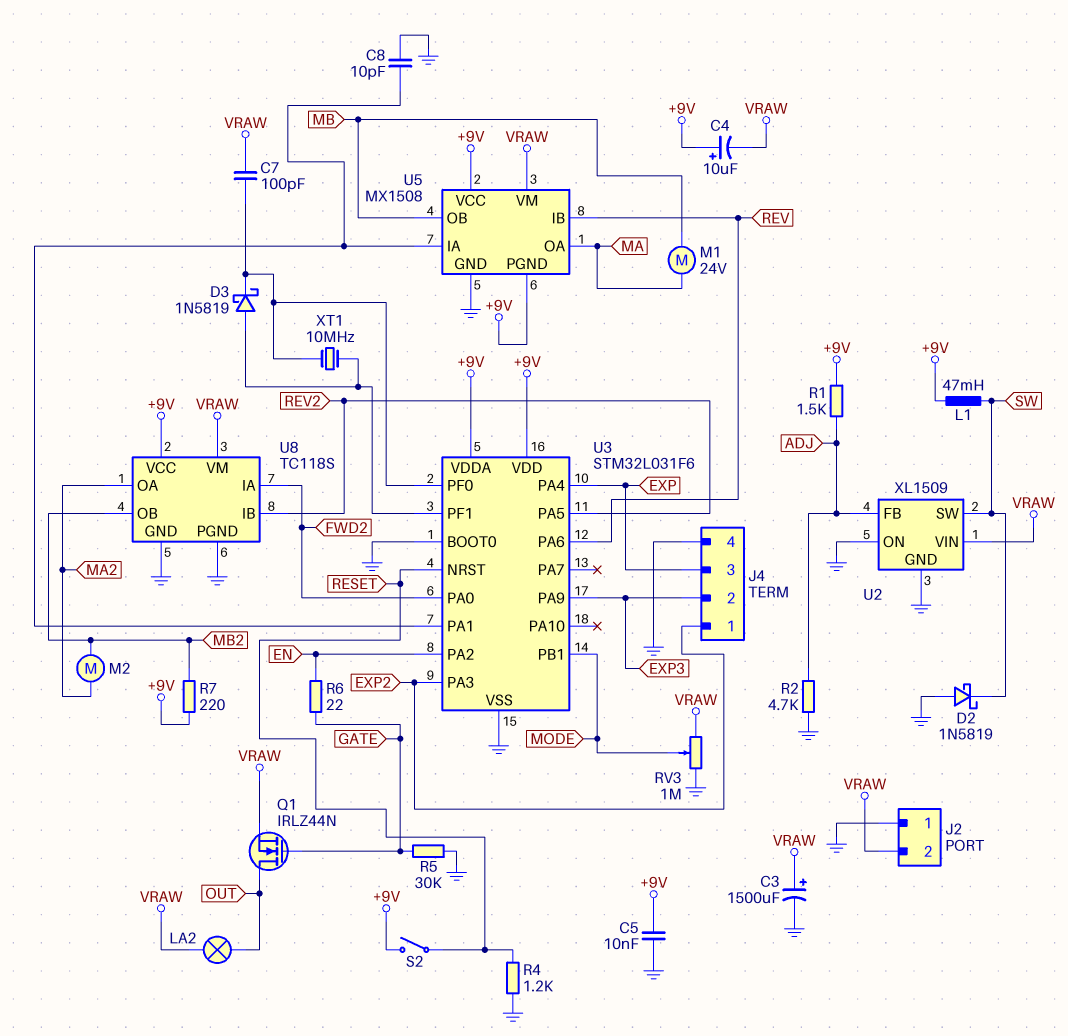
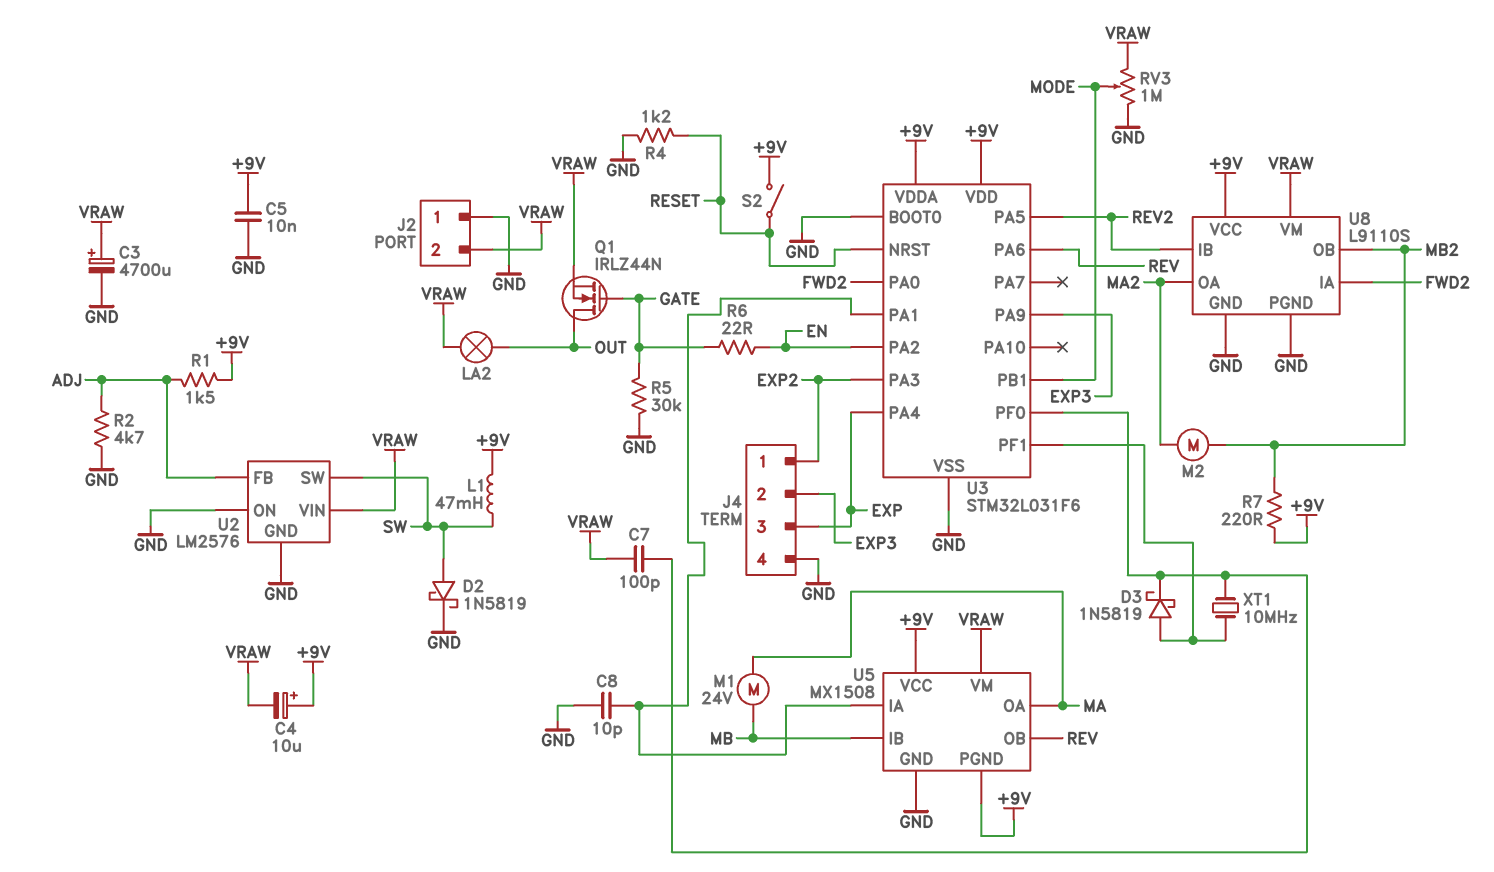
C3: 1500uF (plus VRAW, minus GND) -> 4700uF (plus VRAW, minus GND)
D2: schottky 1N5819 (A GND, K SW) -> schottky 1N5819 (A SW, K GND)
U2: XL1509 -> LM2576
U5 pin IB: REV -> MB
U5 pin OB: MB -> REV
U8: TC118S -> L9110S

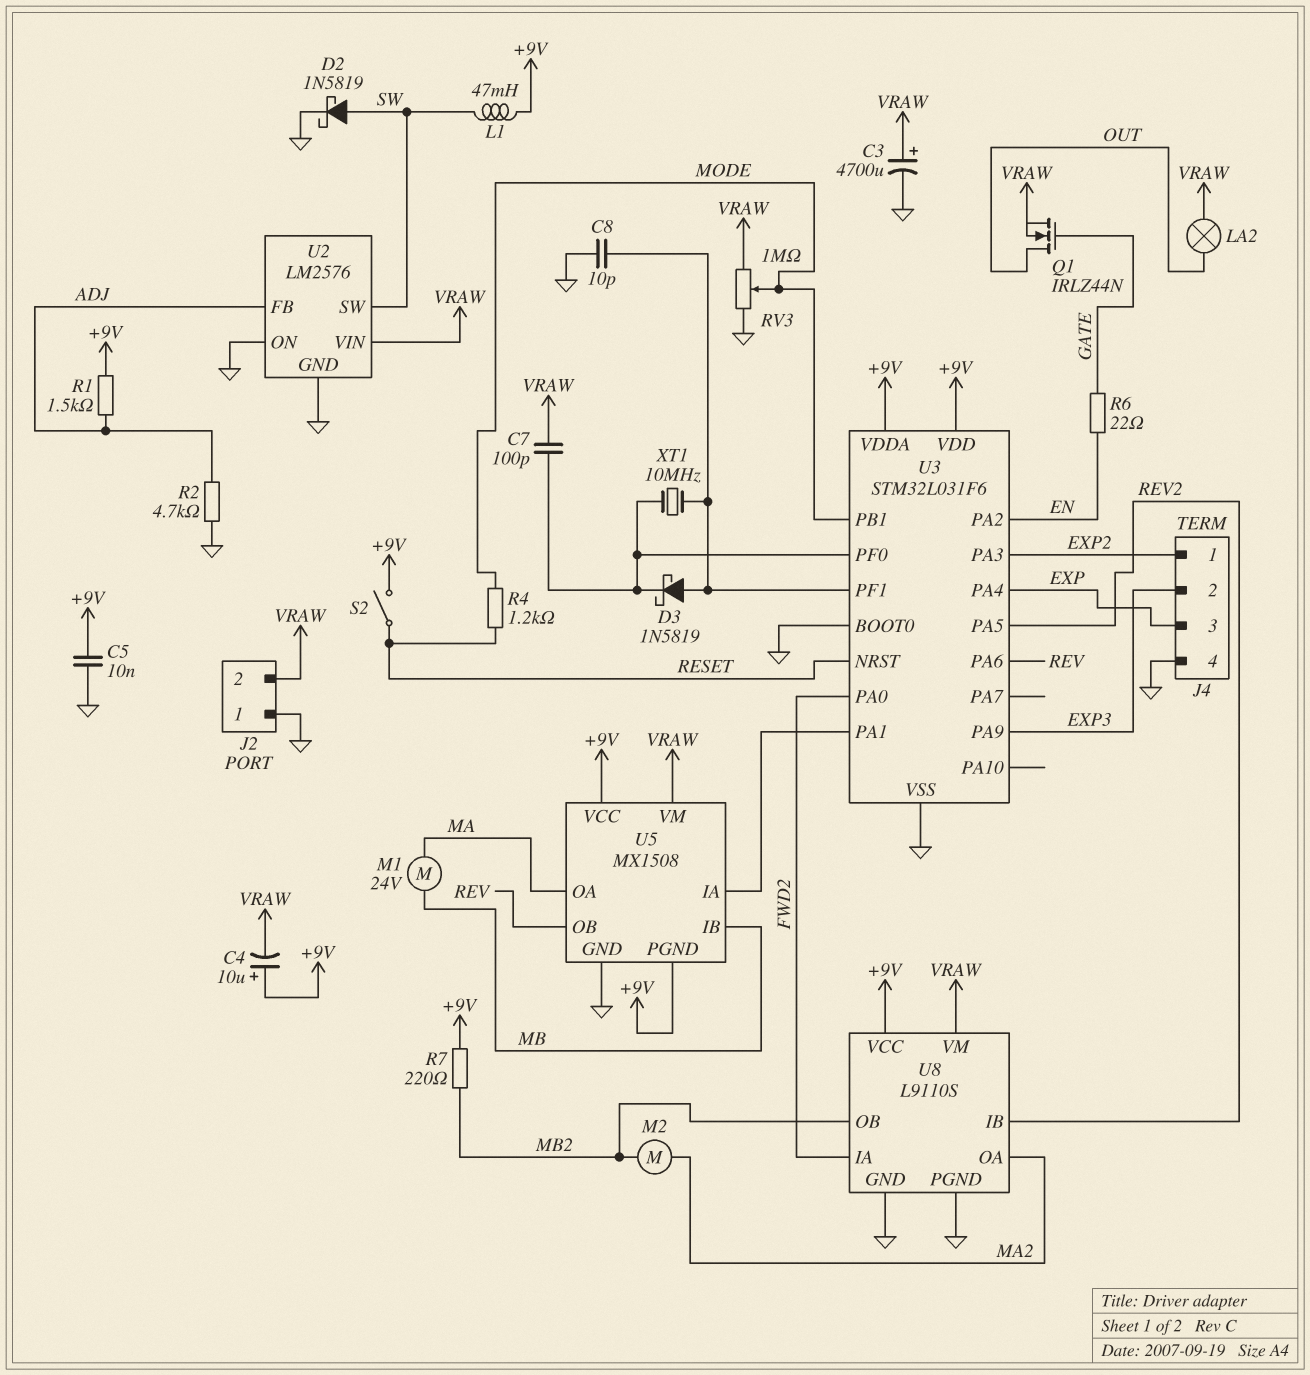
C8: 10pF (GND, U3/PA1) -> 10pF (GND, U3/PF1)
R4: 1.2k (GND, RESET) -> 1.2k (MODE, RESET)
R5: 30k (GATE, GND) -> none

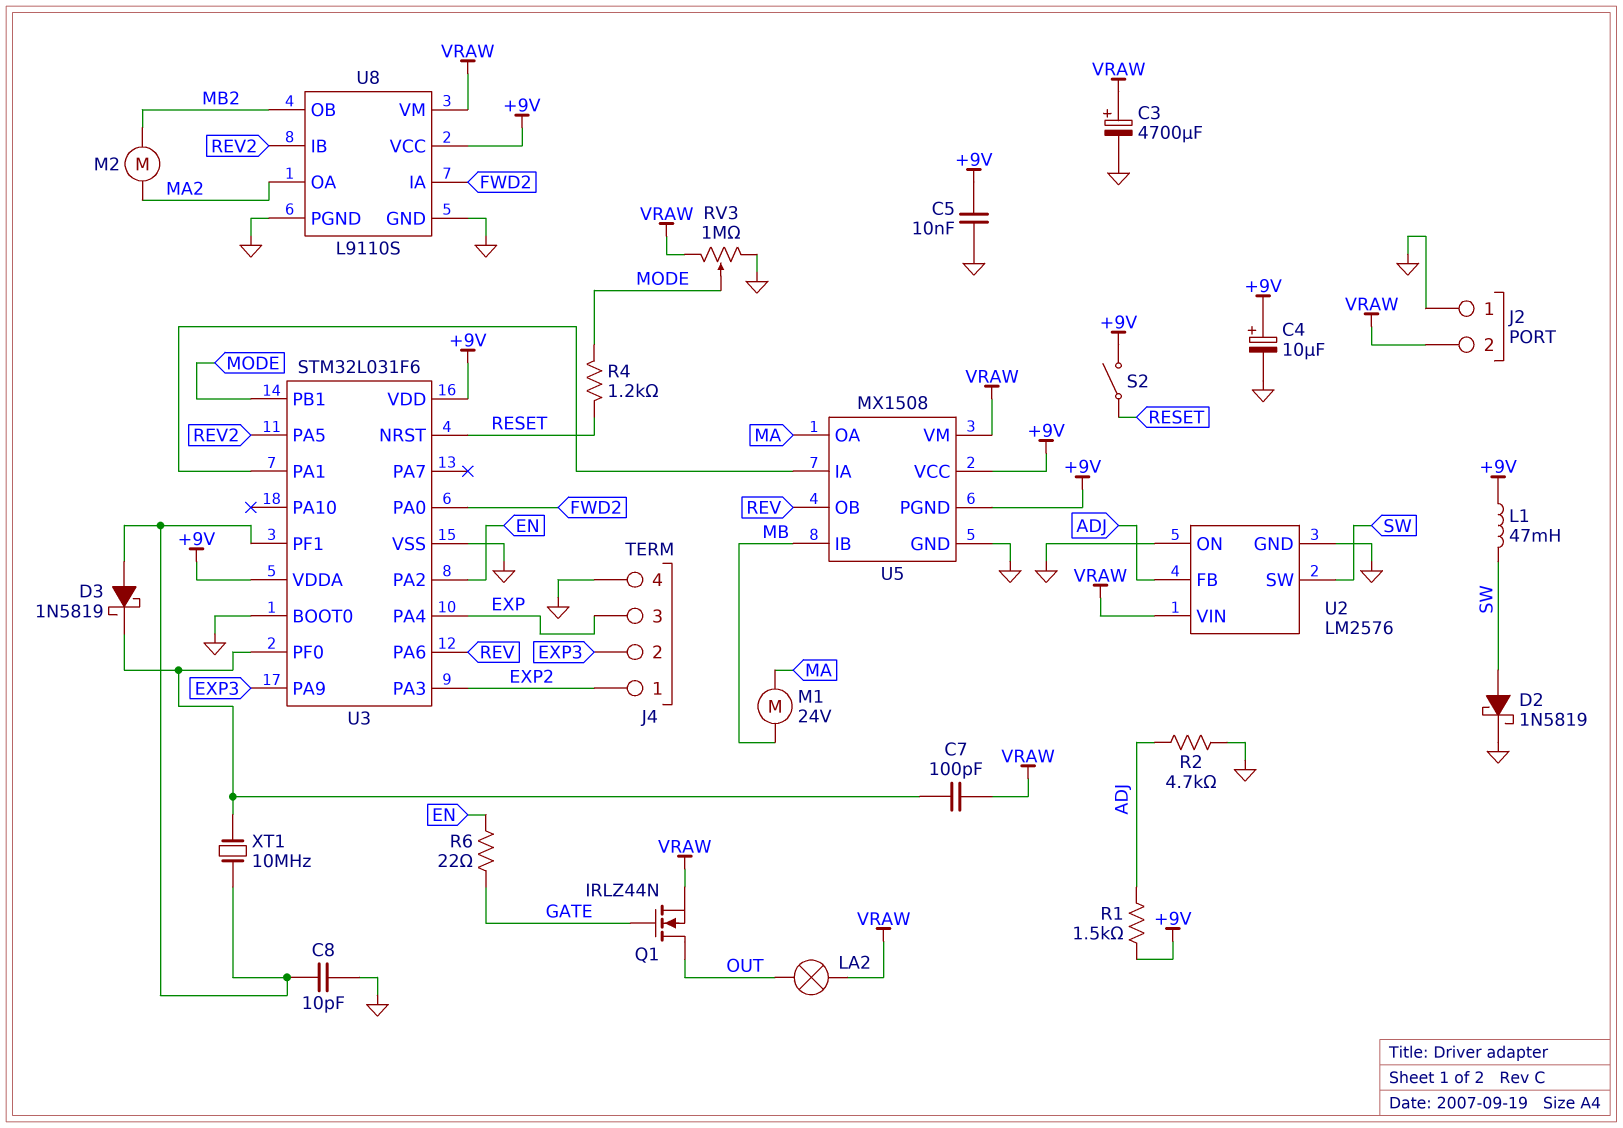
C4: 10uF (plus +9V, minus VRAW) -> 10uF (plus +9V, minus GND)
R7: 220 (+9V, MB2) -> none

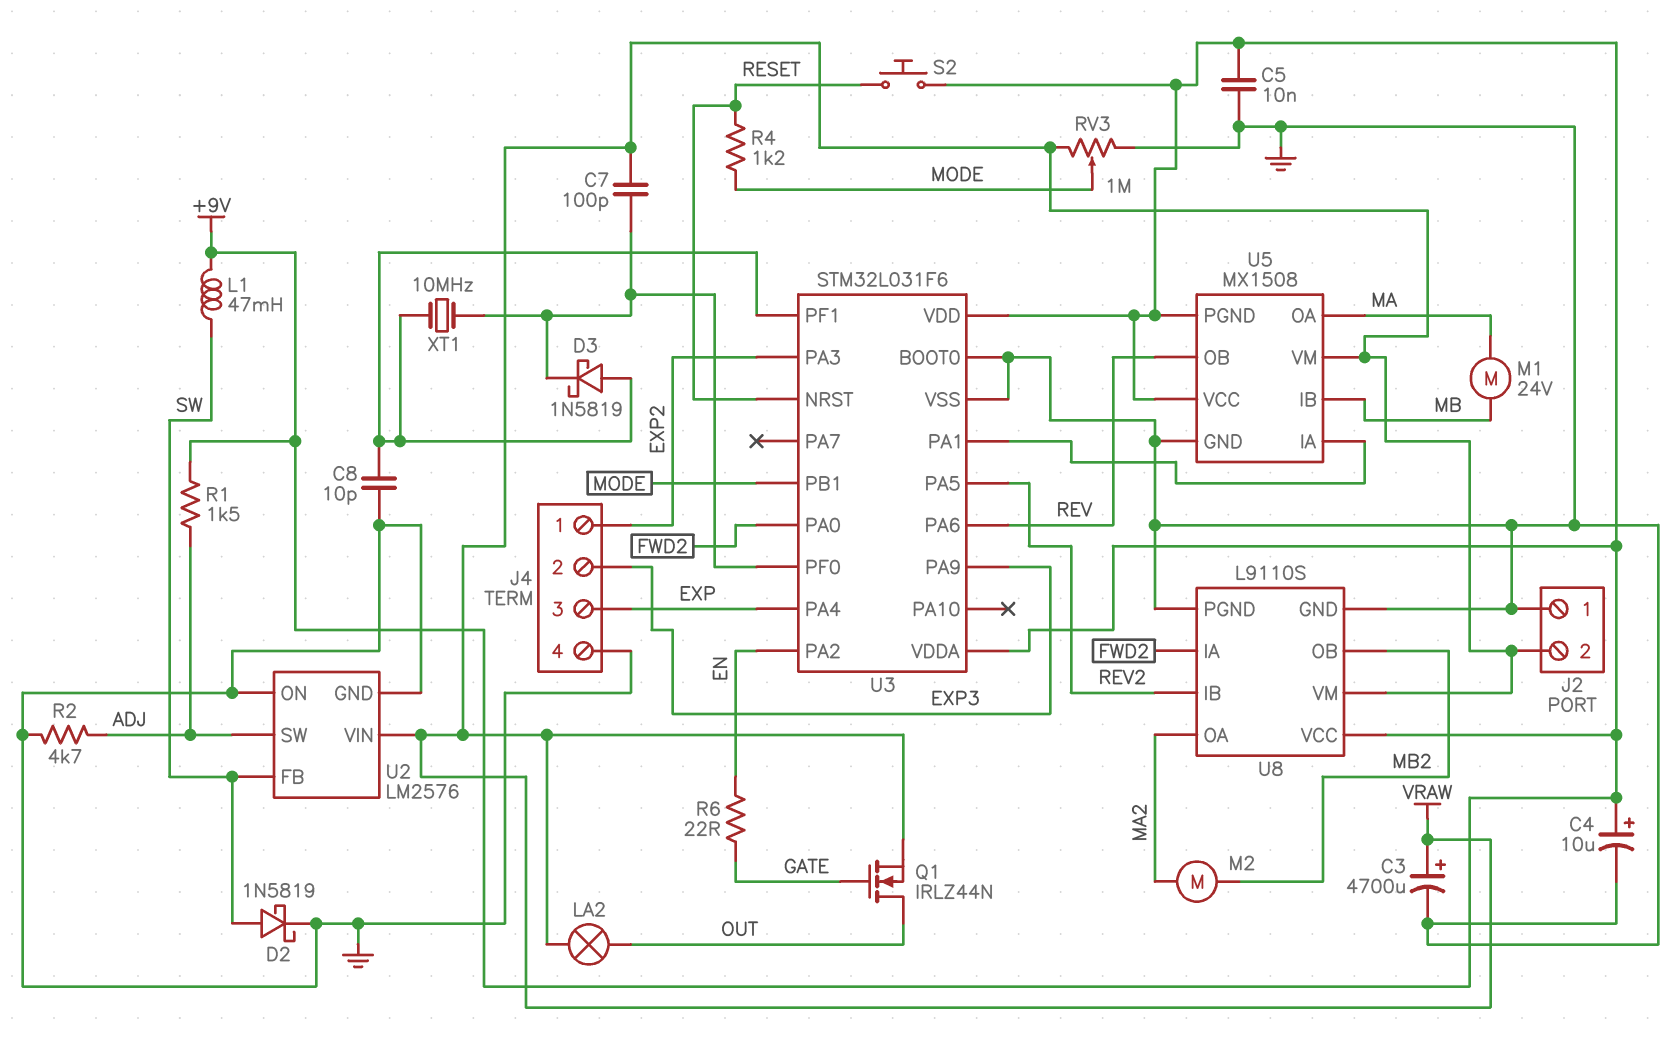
S2: switch (+9V, RESET) -> button (+9V, RESET)
U2 pin FB: ADJ -> SW
U2 pin SW: SW -> ADJ

